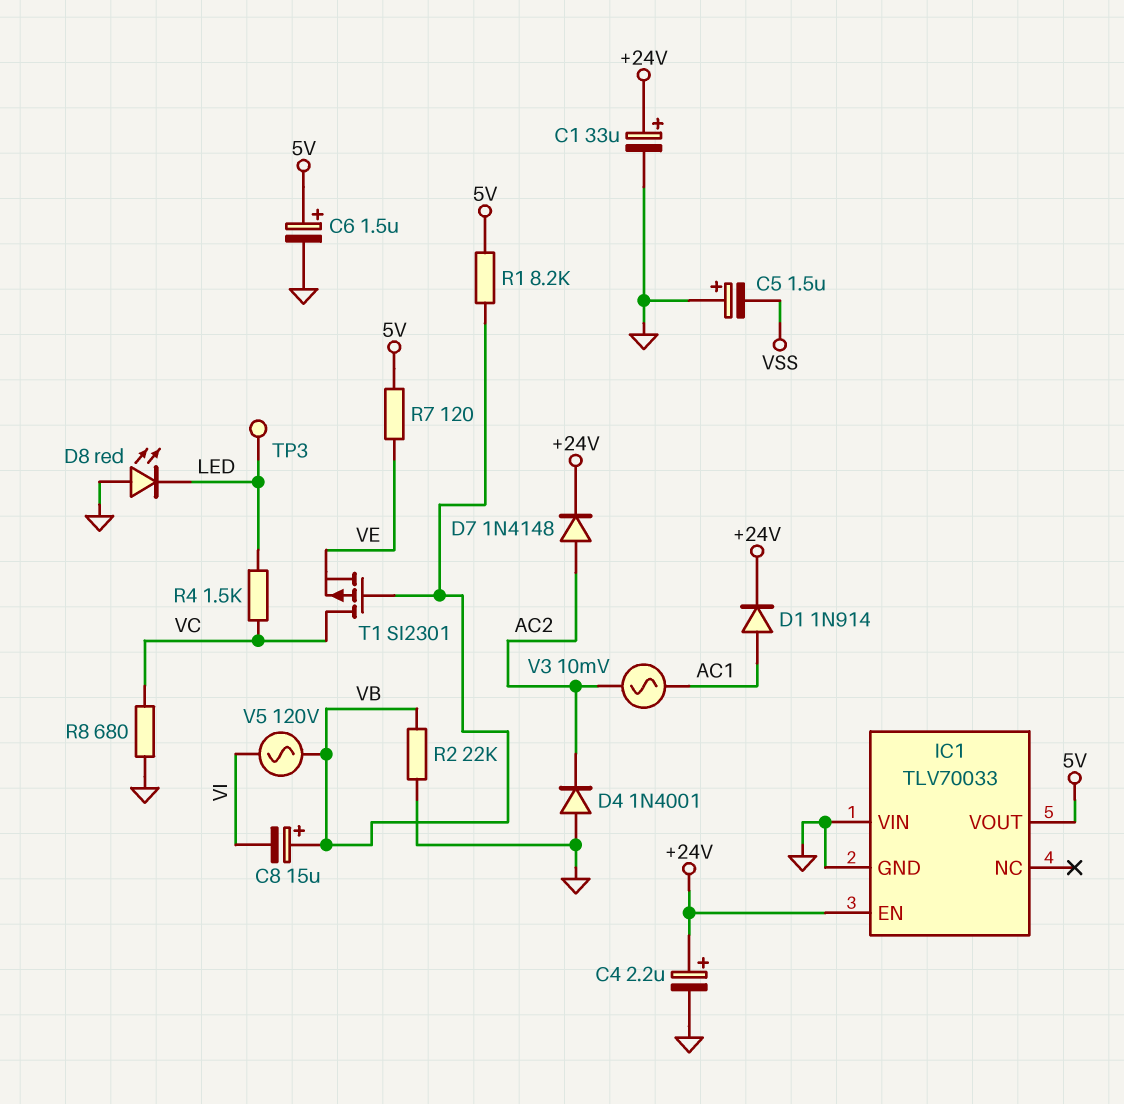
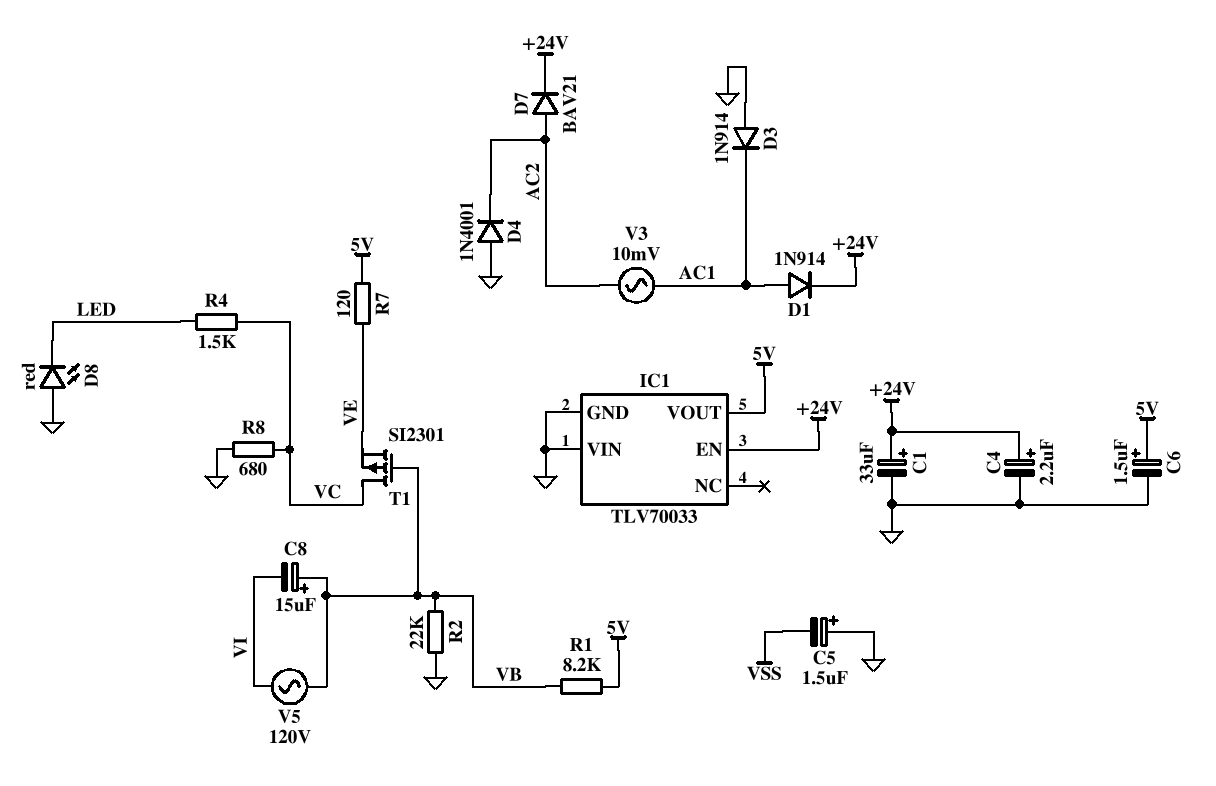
D3: none -> diode 1N914 (A GND, K AC1)
D7: diode 1N4148 (A AC2, K +24V) -> diode BAV21 (A AC2, K +24V)
TP3: test point (LED) -> none

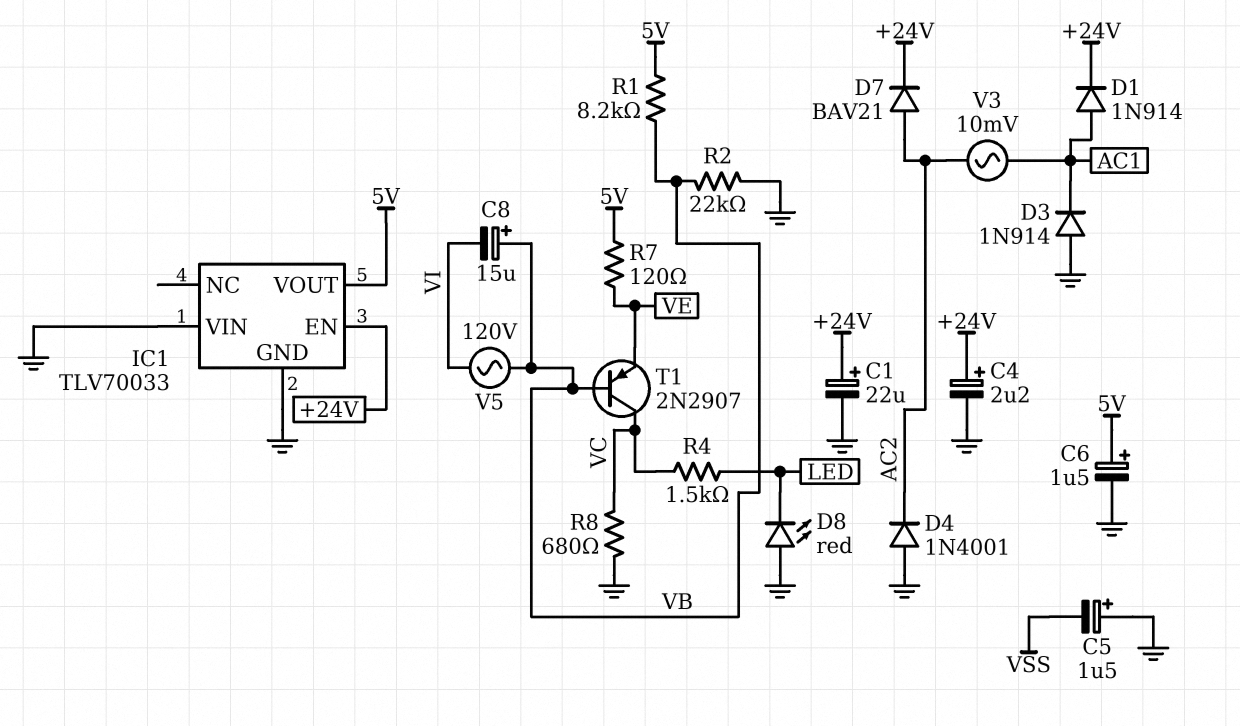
C1: 33uF (plus +24V, minus GND) -> 22uF (plus +24V, minus GND)
T1: PMOS SI2301 (G VB, D VC, S VE) -> PNP 2N2907 (B VB, C VC, E VE)

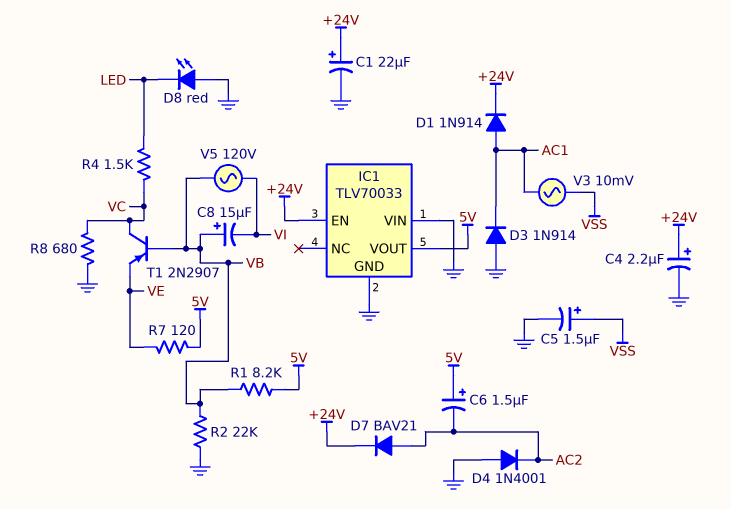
C5: 1.5uF (plus GND, minus VSS) -> 1.5uF (plus VSS, minus GND)
C6: 1.5uF (plus 5V, minus GND) -> 1.5uF (plus 5V, minus AC2)
V3: AC 10mV (AC1, AC2) -> AC 10mV (AC1, VSS)

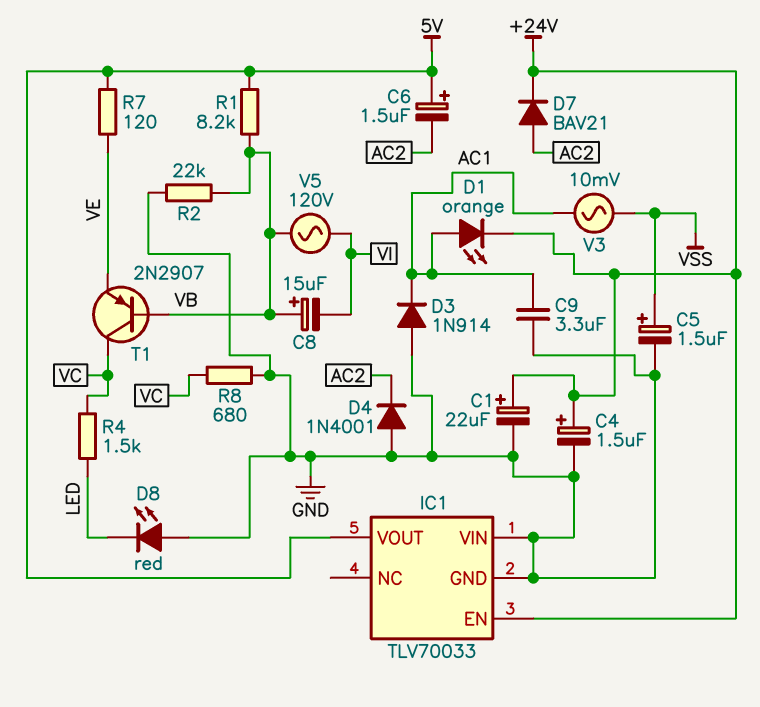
C4: 2.2uF (plus +24V, minus GND) -> 1.5uF (plus +24V, minus GND)
C9: none -> 3.3uF (AC1, GND)
D1: diode 1N914 (A AC1, K +24V) -> LED orange (A AC1, K +24V)

